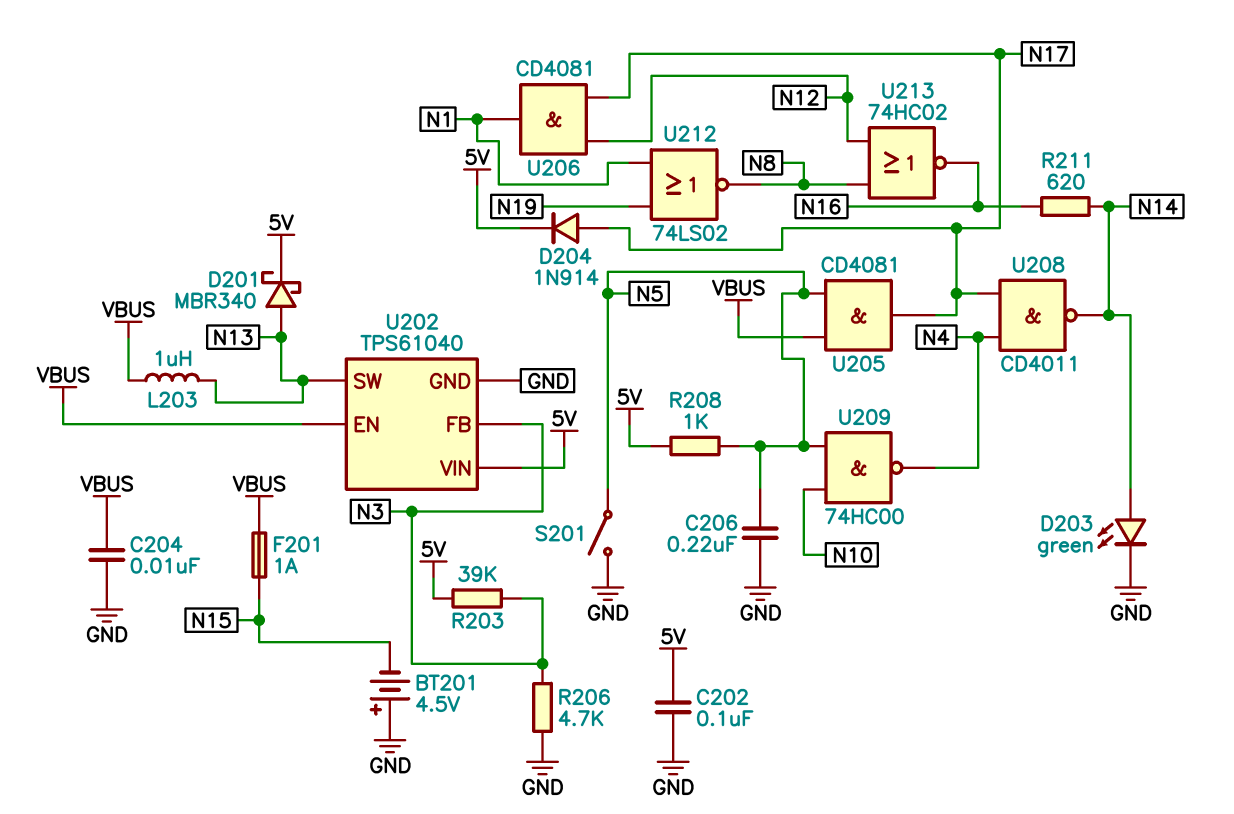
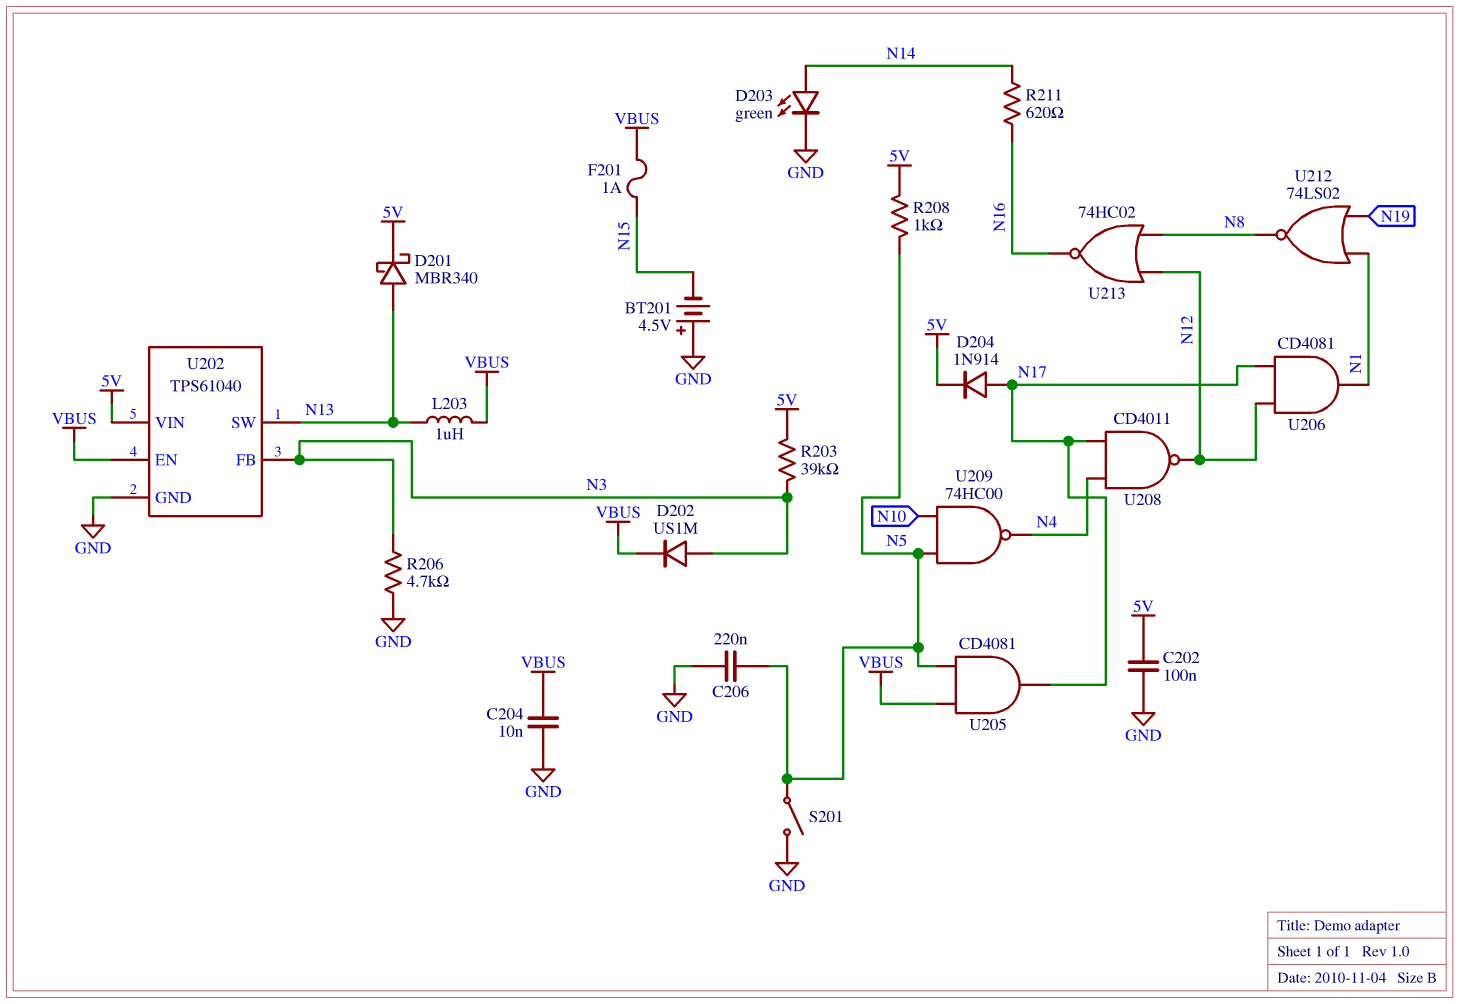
D202: none -> diode US1M (A N3, K VBUS)
U208: NAND CD4011 (in N4, in N17, out N14) -> NAND CD4011 (in N4, in N17, out N12)

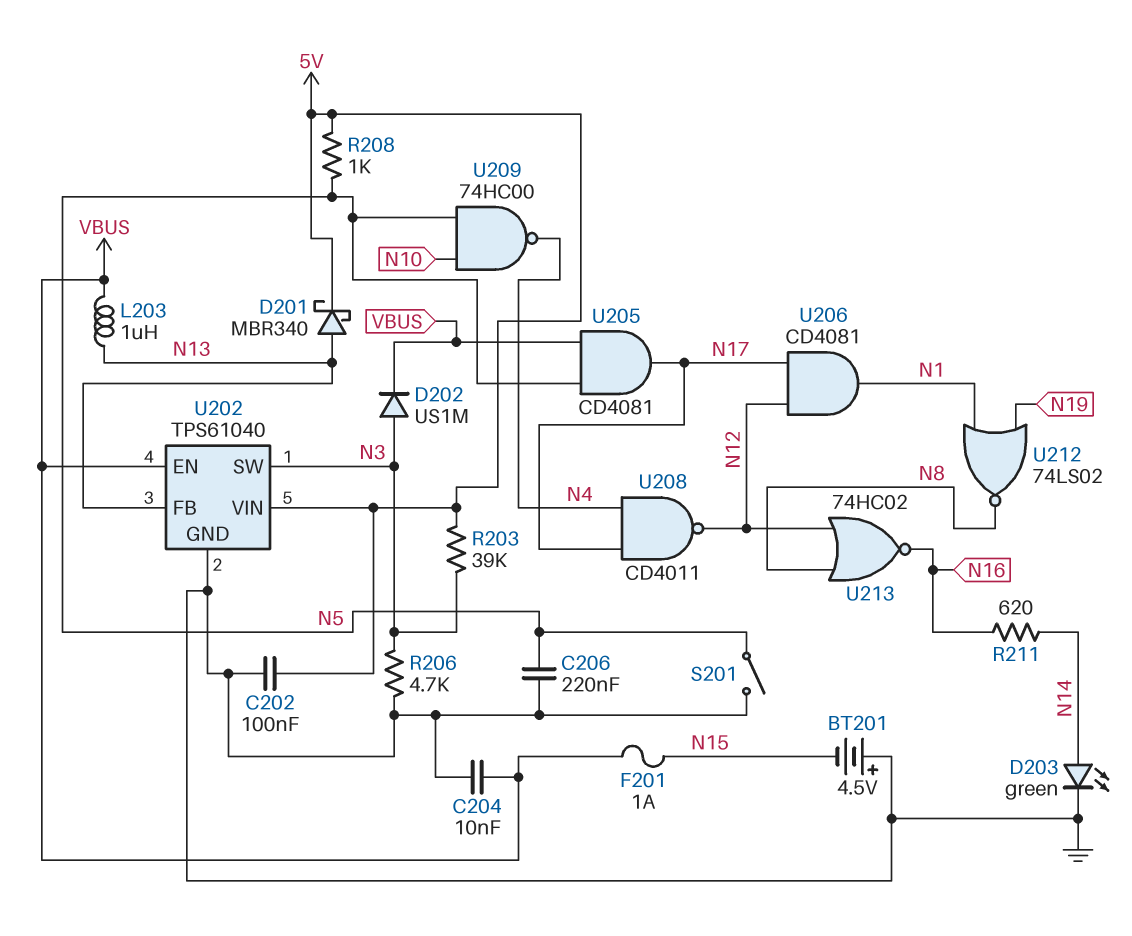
D204: diode 1N914 (A N17, K 5V) -> none
U202 pin FB: N3 -> N13
U202 pin SW: N13 -> N3

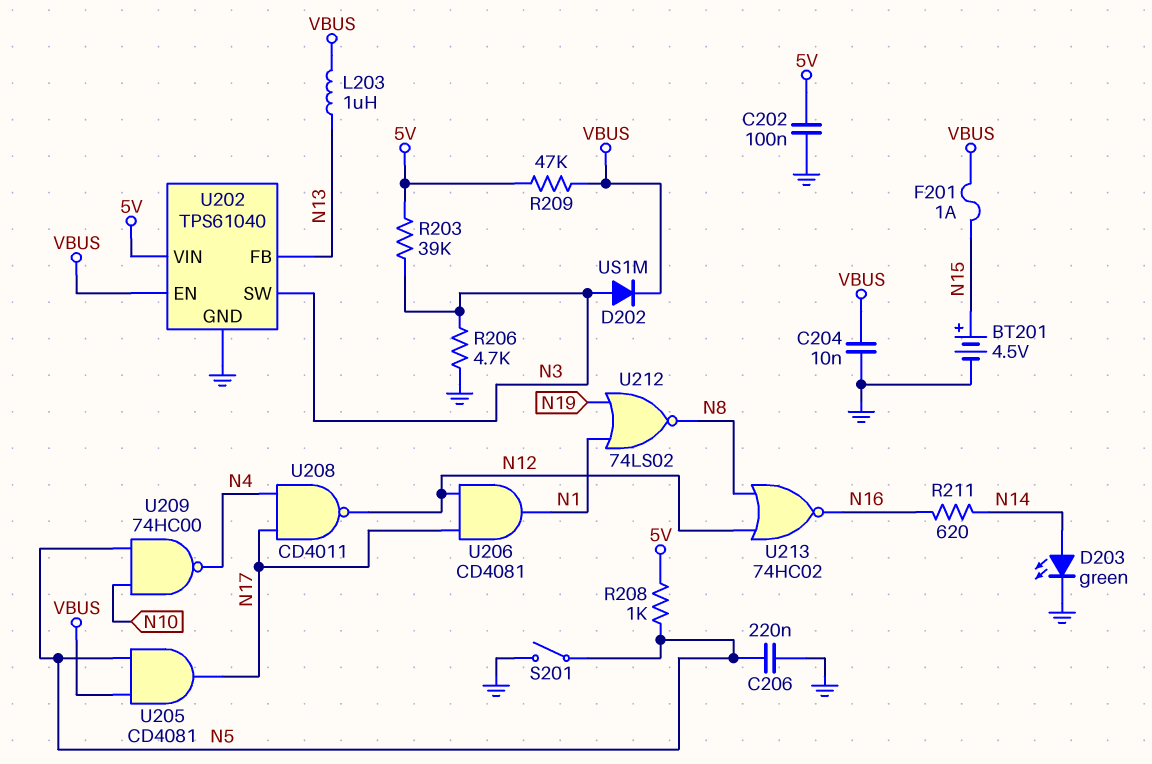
BT201: 4.5V (plus GND, minus N15) -> 4.5V (plus N15, minus GND)
D201: schottky MBR340 (A N13, K 5V) -> none
R209: none -> 47k (5V, VBUS)

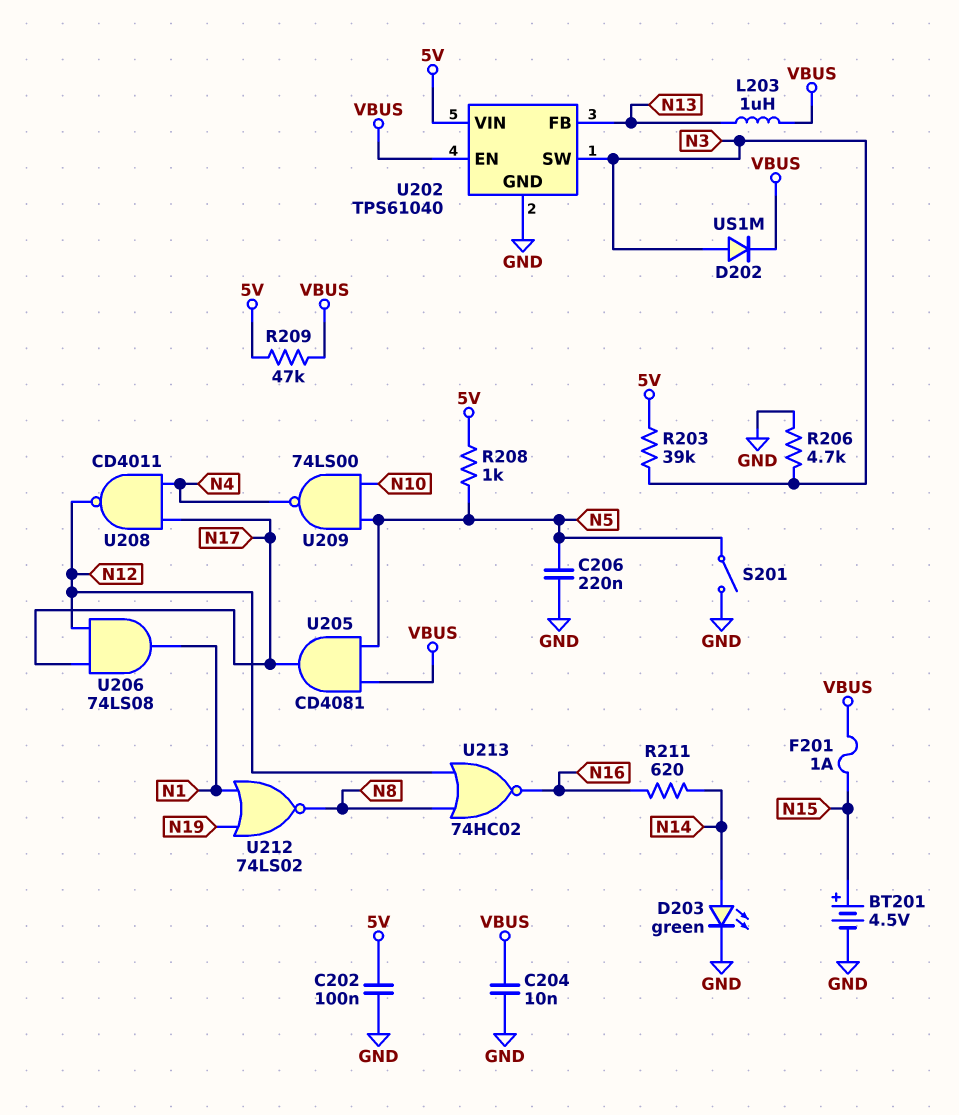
U206: AND CD4081 (in N12, in N17, out N1) -> AND 74LS08 (in N12, in N17, out N1)
U209: NAND 74HC00 (in N5, in N10, out N4) -> NAND 74LS00 (in N5, in N10, out N4)

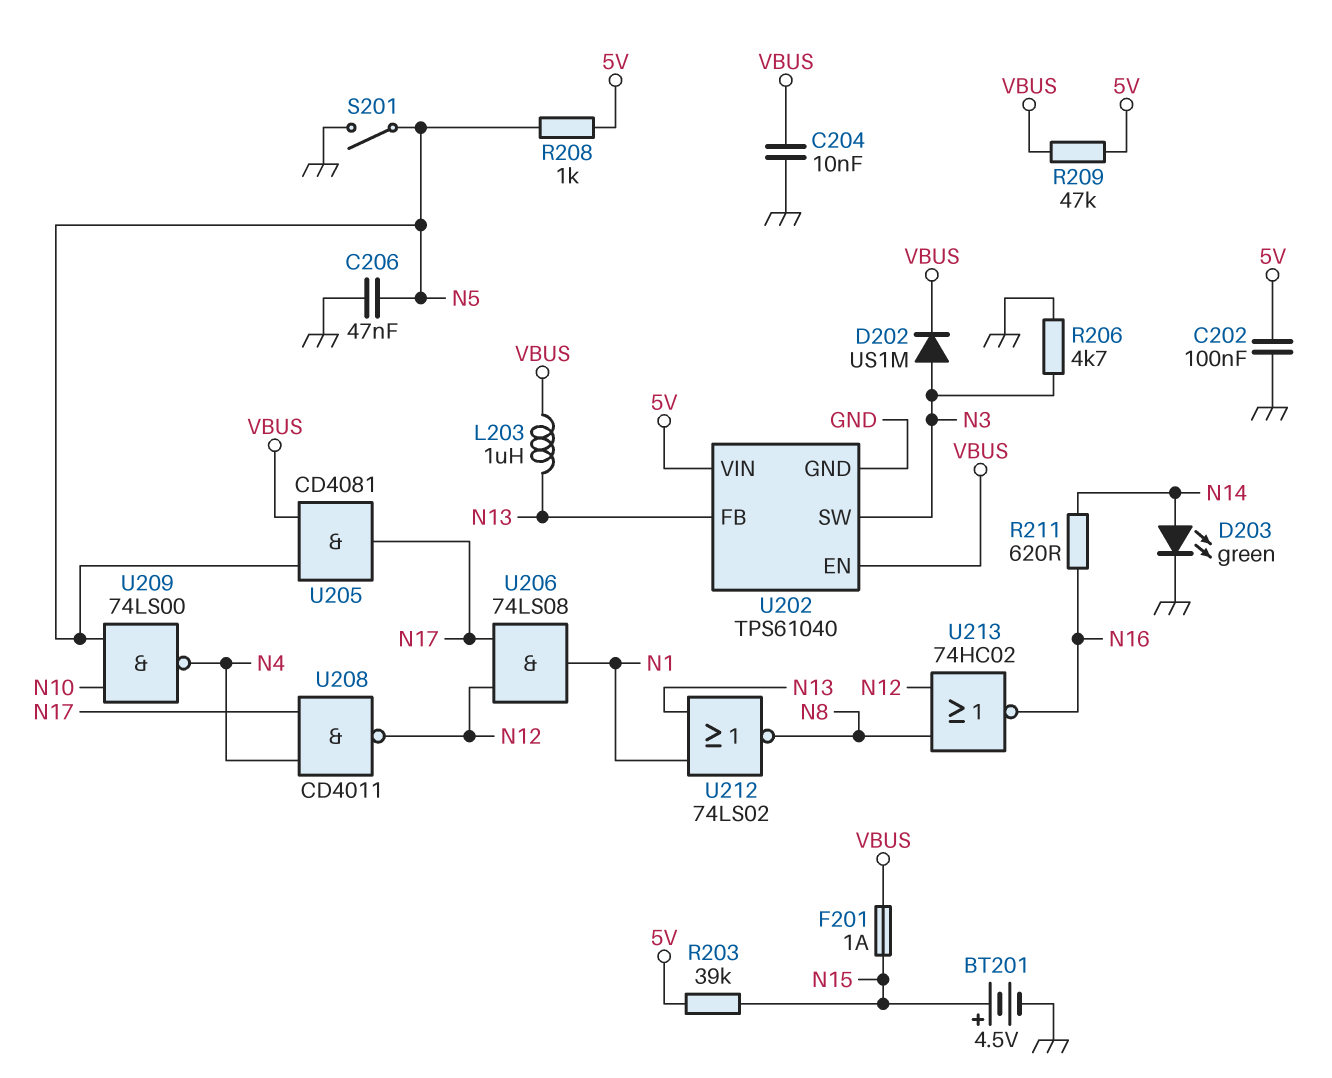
C206: 220nF (GND, N5) -> 47nF (GND, N5)
R203: 39k (5V, N3) -> 39k (5V, N15)
U212: NOR 74LS02 (in N1, in N19, out N8) -> NOR 74LS02 (in N1, in N13, out N8)

